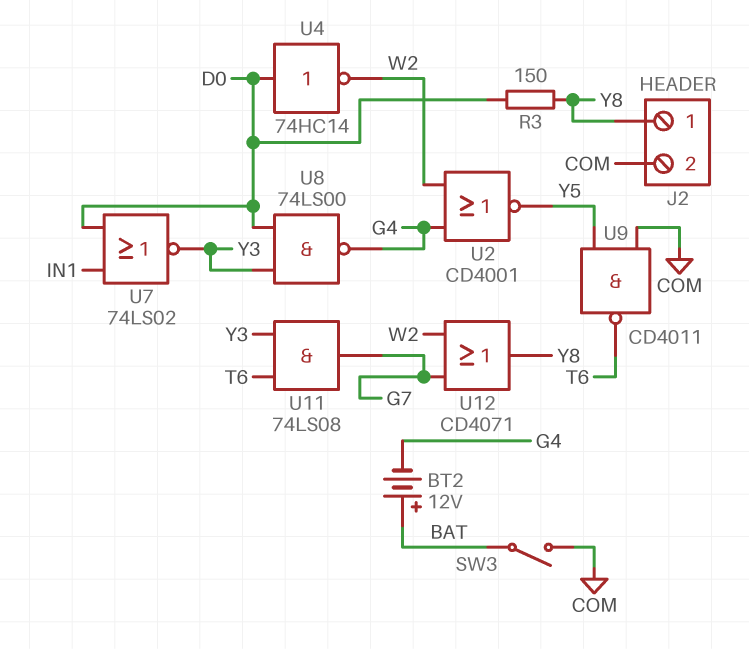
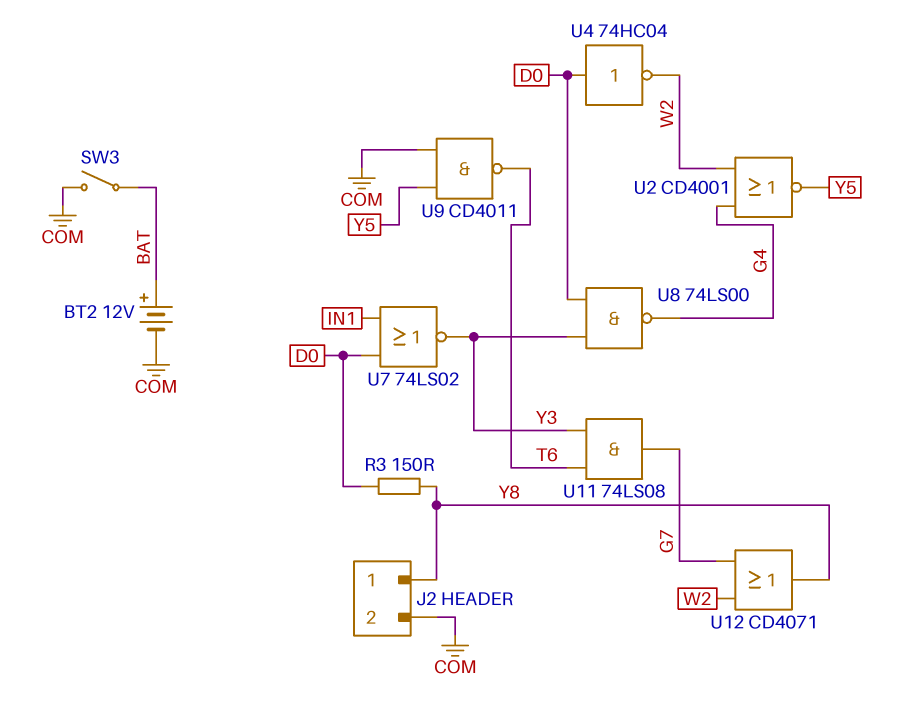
BT2: 12V (plus BAT, minus G4) -> 12V (plus BAT, minus COM)
U4: NOT 74HC14 (in D0, out W2) -> NOT 74HC04 (in D0, out W2)

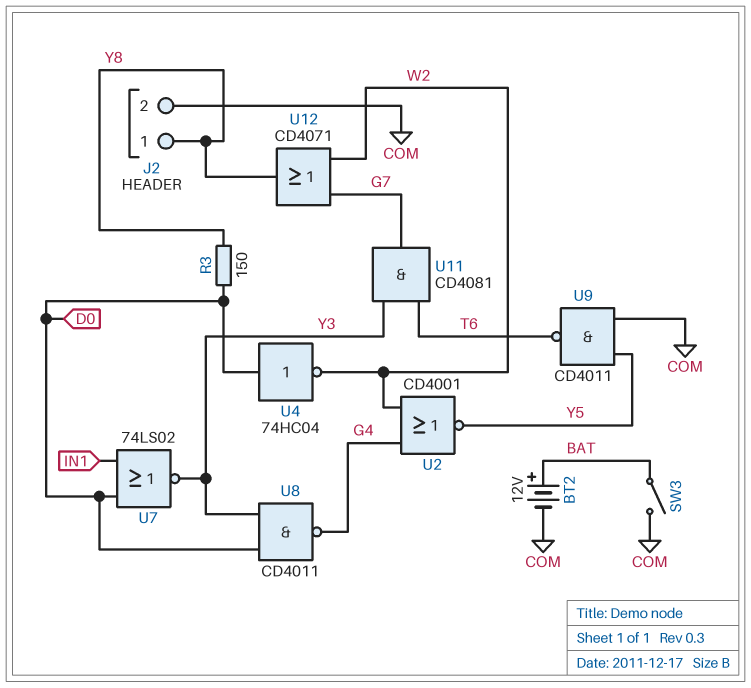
U8: NAND 74LS00 (in D0, in Y3, out G4) -> NAND CD4011 (in D0, in Y3, out G4)
U11: AND 74LS08 (in T6, in Y3, out G7) -> AND CD4081 (in T6, in Y3, out G7)

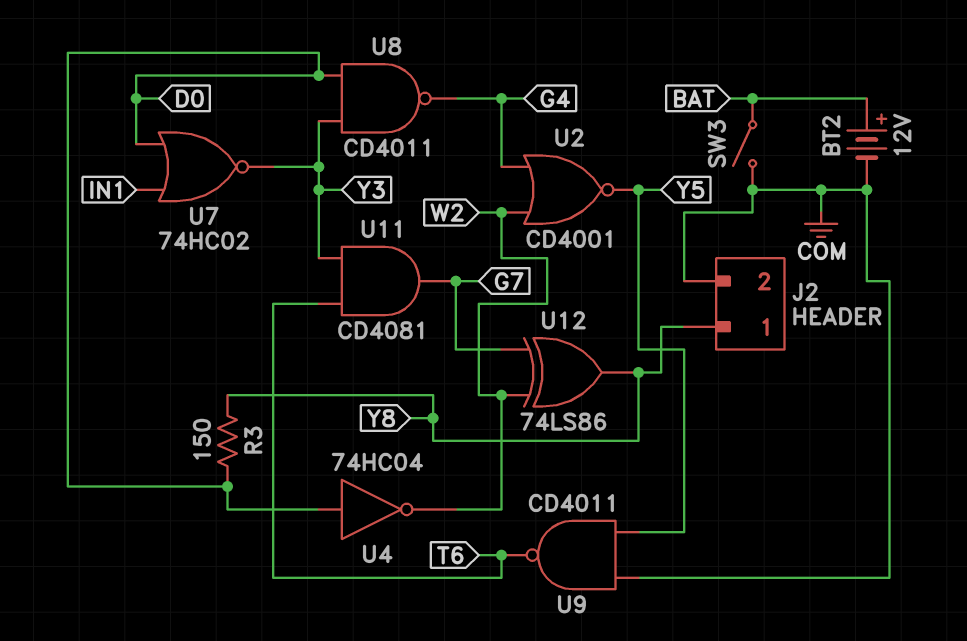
U7: NOR 74LS02 (in D0, in IN1, out Y3) -> NOR 74HC02 (in D0, in IN1, out Y3)
U12: OR CD4071 (in G7, in W2, out Y8) -> XOR 74LS86 (in G7, in W2, out Y8)

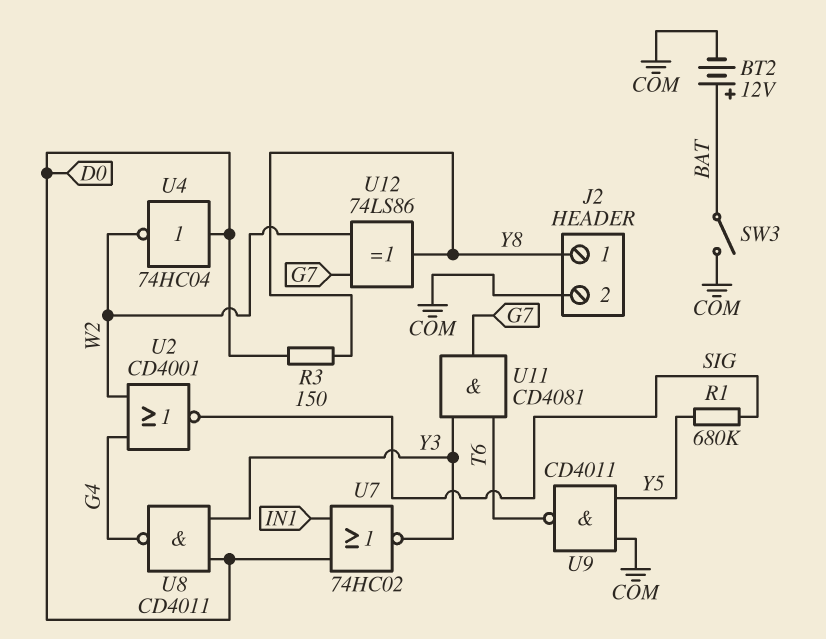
R1: none -> 680k (SIG, Y5)
U2: NOR CD4001 (in G4, in W2, out Y5) -> NOR CD4001 (in G4, in W2, out SIG)

